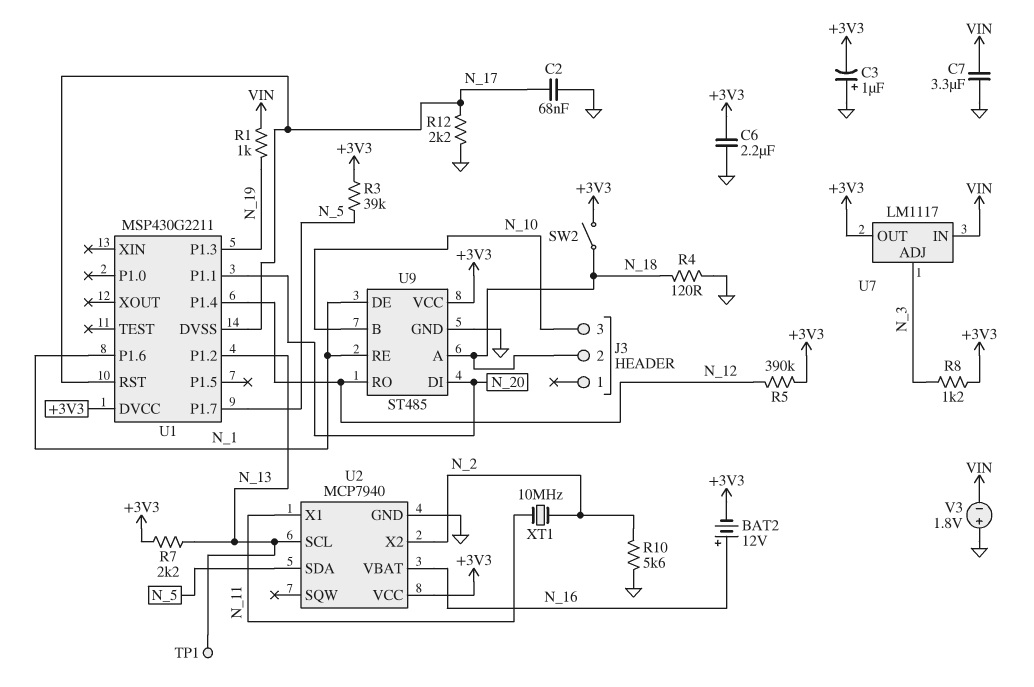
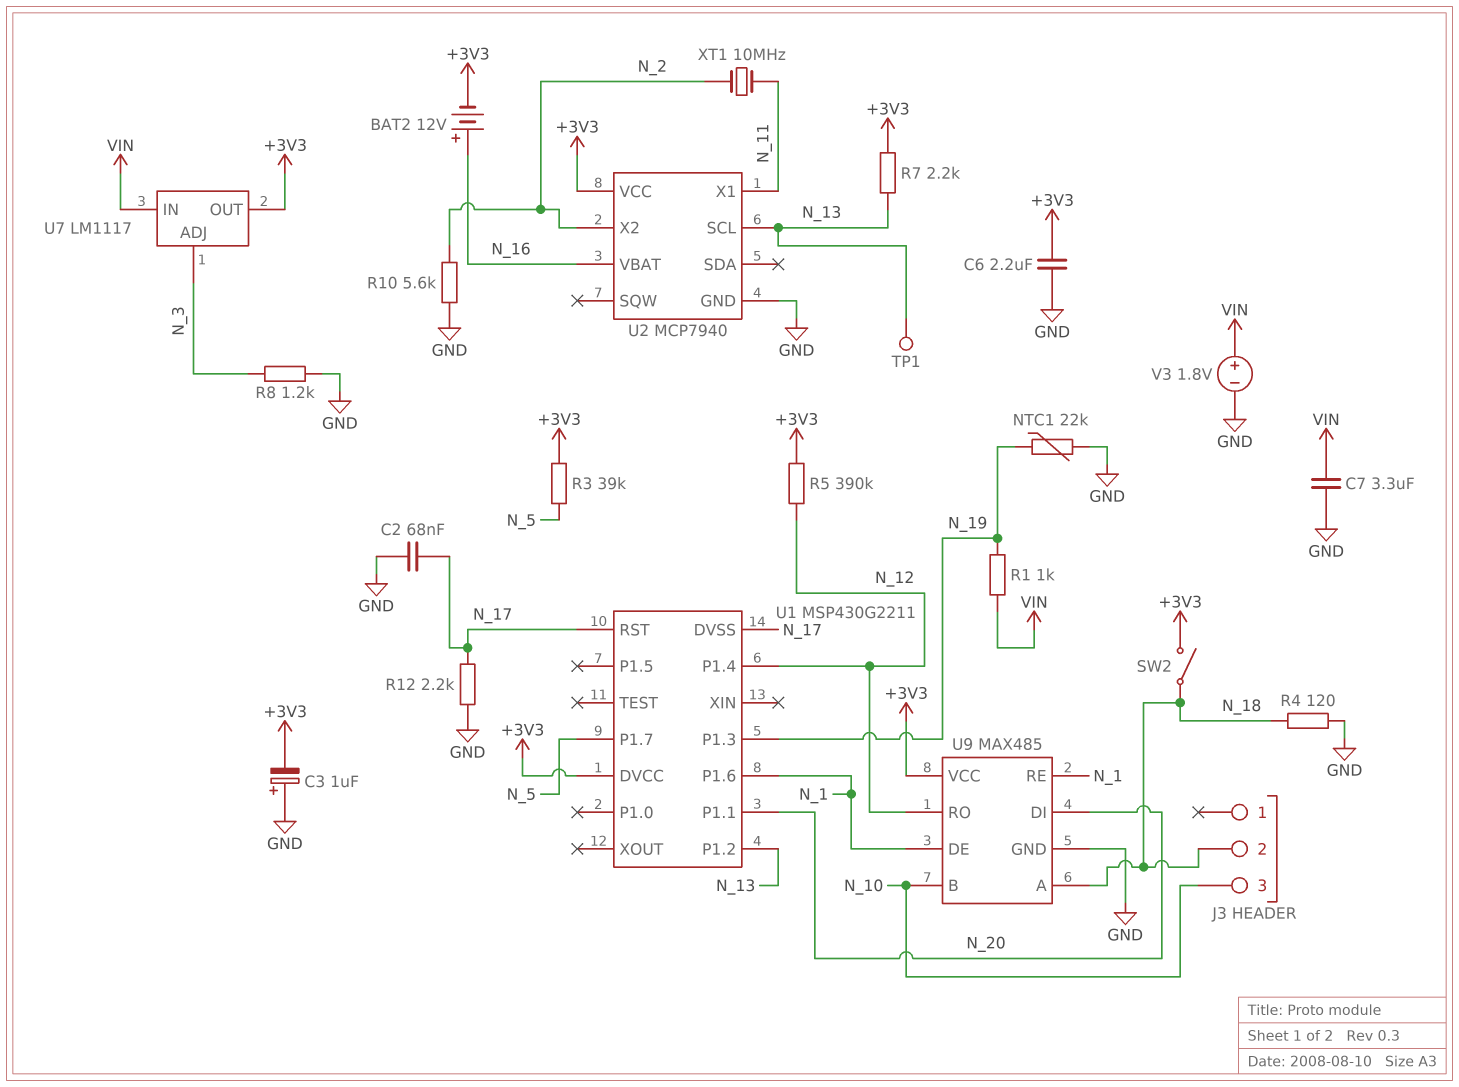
NTC1: none -> 22k (GND, N_19)
R8: 1.2k (+3V3, N_3) -> 1.2k (GND, N_3)
U2 pin SDA: N_5 -> none
U9: ST485 -> MAX485
V3: 1.8V (plus GND, minus VIN) -> 1.8V (plus VIN, minus GND)

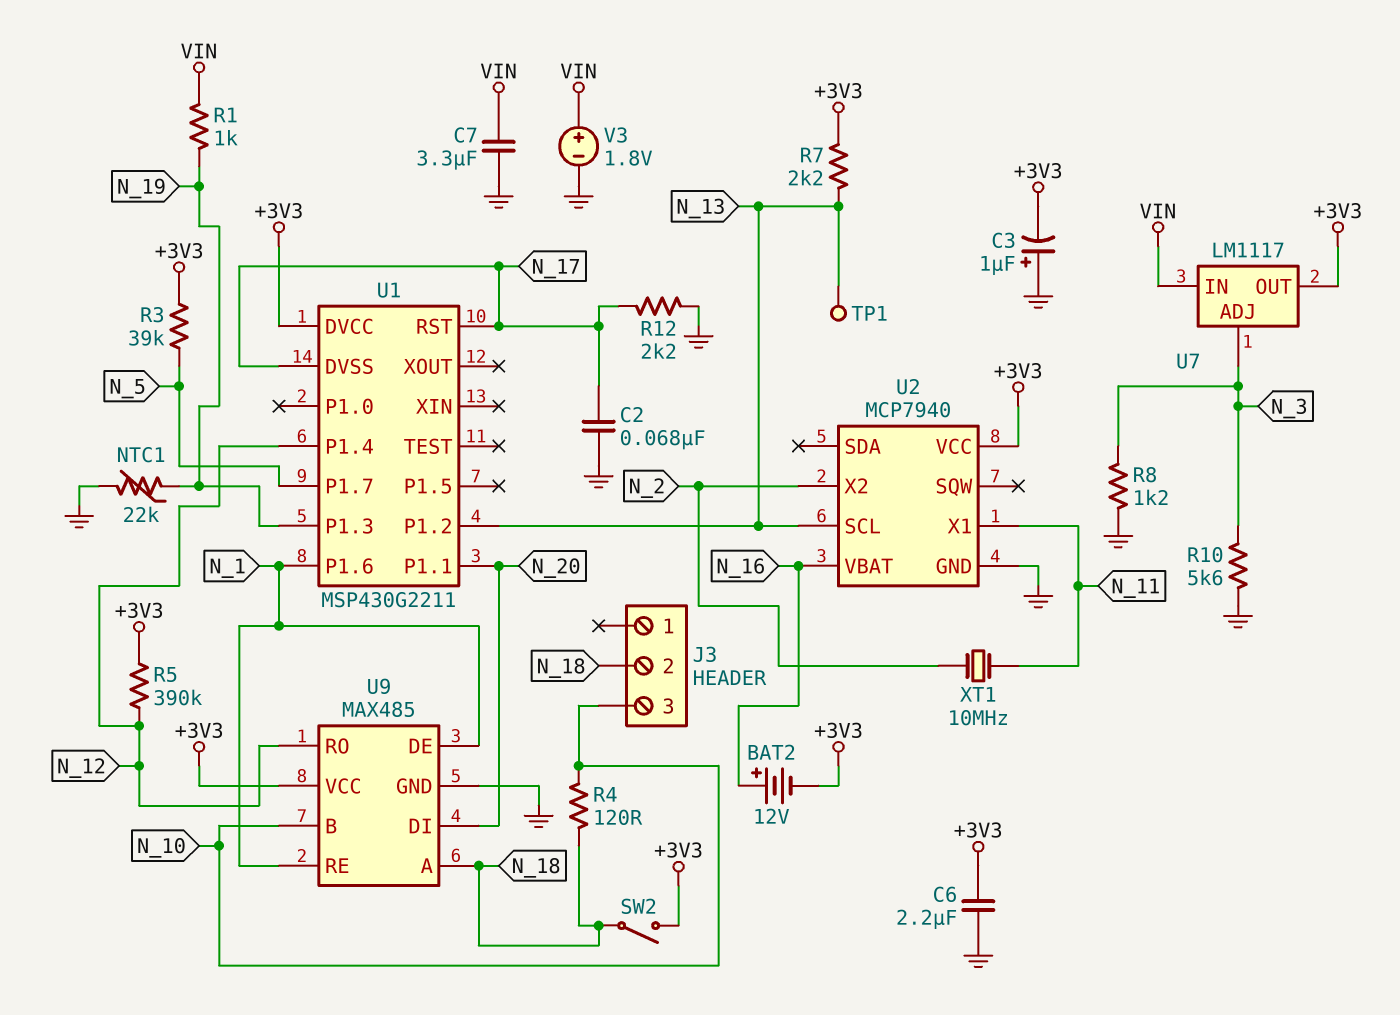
R4: 120 (GND, N_18) -> 120 (N_10, N_18)
R10: 5.6k (GND, N_2) -> 5.6k (GND, N_3)

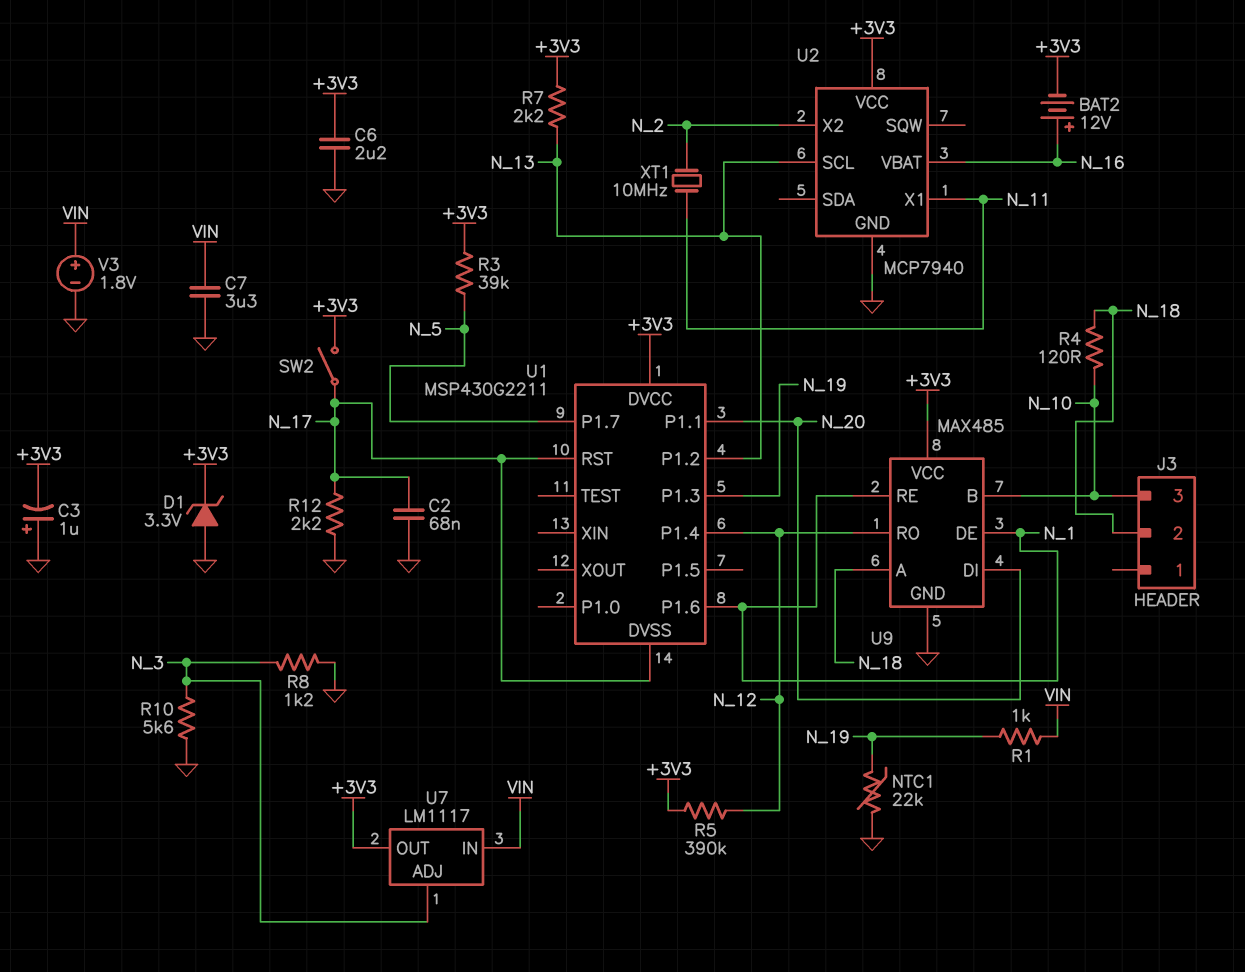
D1: none -> zener 3.3V (A GND, K +3V3)
SW2: switch (+3V3, N_18) -> switch (+3V3, N_17)
TP1: test point (N_13) -> none

